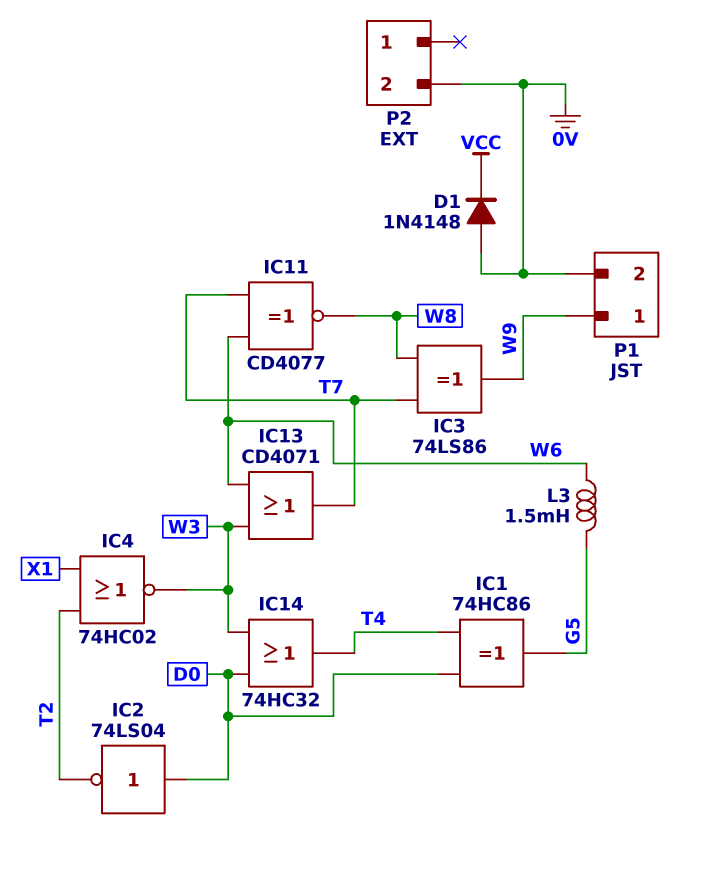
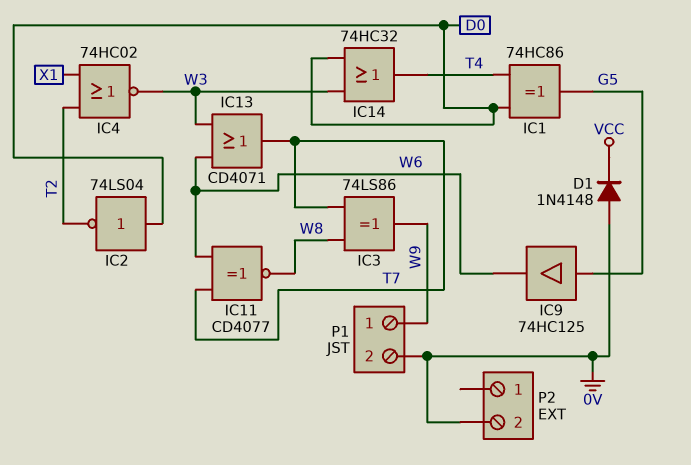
IC9: none -> buffer 74HC125 (in G5, out W6)
L3: 1.5mH (G5, W6) -> none

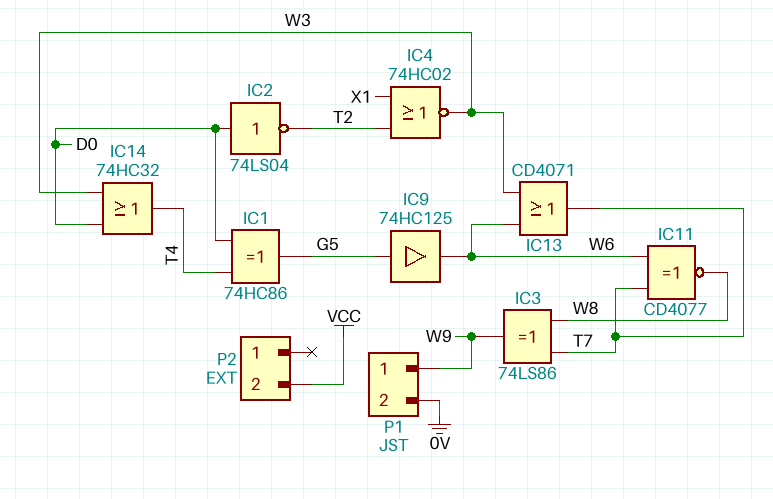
D1: diode 1N4148 (A 0V, K VCC) -> none
P2 pin 2: 0V -> VCC

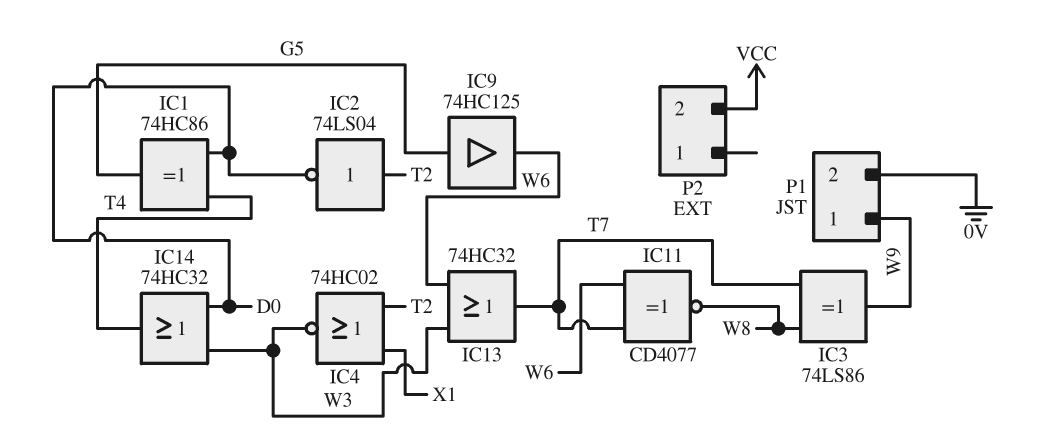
IC2: NOT 74LS04 (in D0, out T2) -> NOT 74LS04 (in T2, out D0)
IC13: OR CD4071 (in W3, in W6, out T7) -> OR 74HC32 (in W3, in W6, out T7)

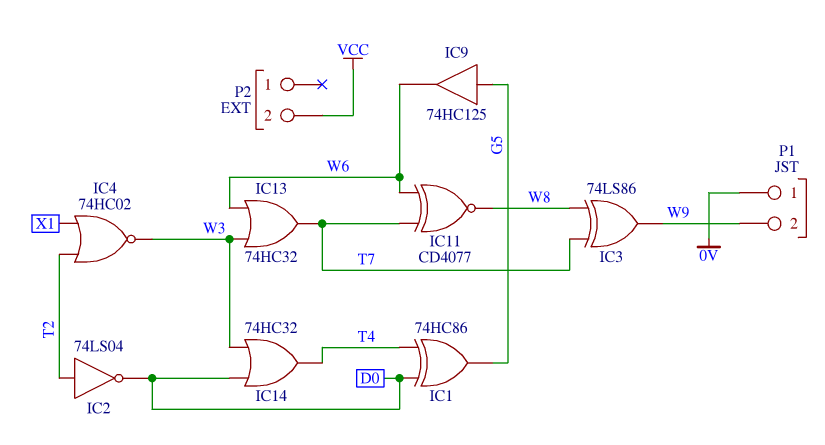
P1 pin 1: W9 -> 0V
P1 pin 2: 0V -> W9

